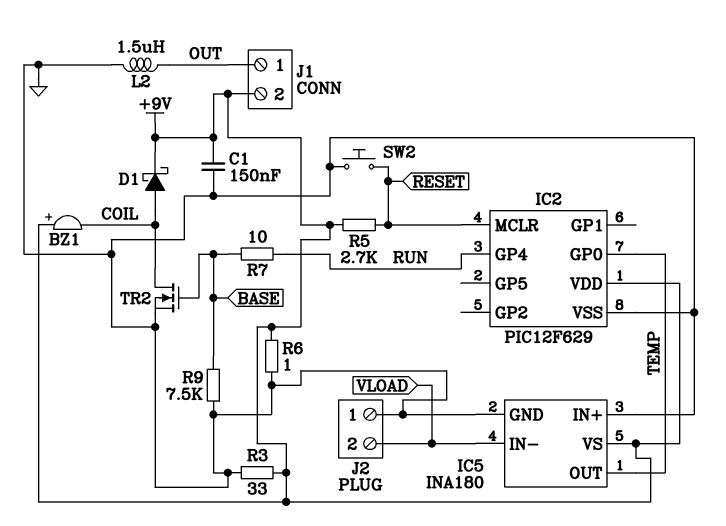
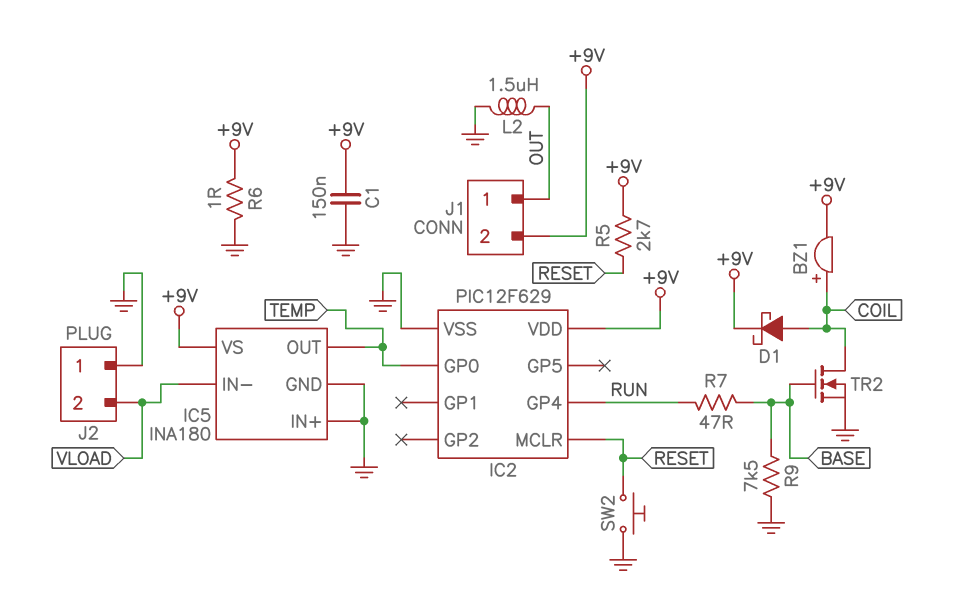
BZ1: buzzer (plus +9V, minus COIL) -> buzzer (plus COIL, minus +9V)
R3: 33 (+9V, GND) -> none
R7: 10 (BASE, RUN) -> 47 (BASE, RUN)

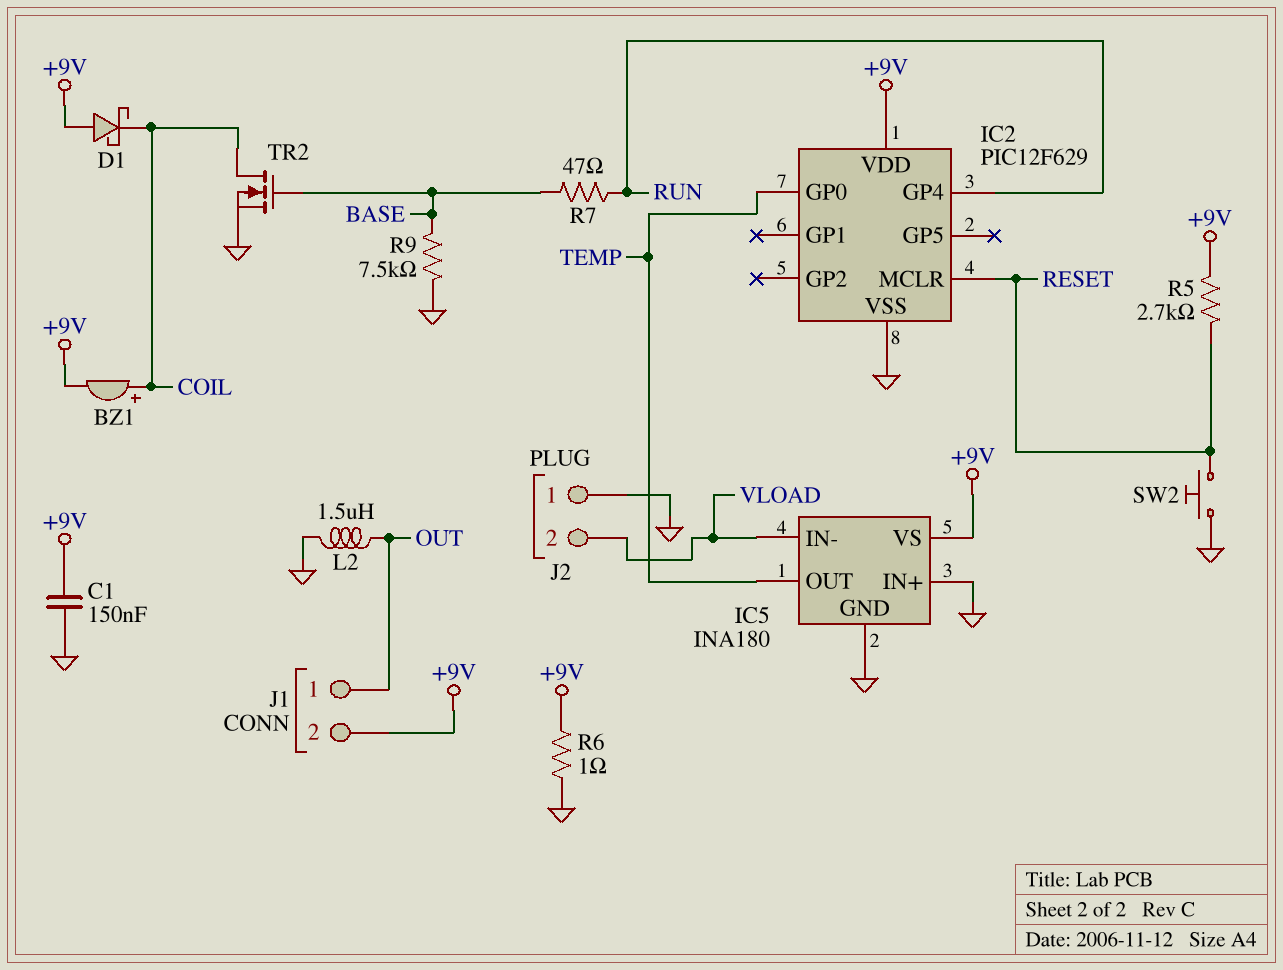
D1: schottky (A COIL, K +9V) -> schottky (A +9V, K COIL)

